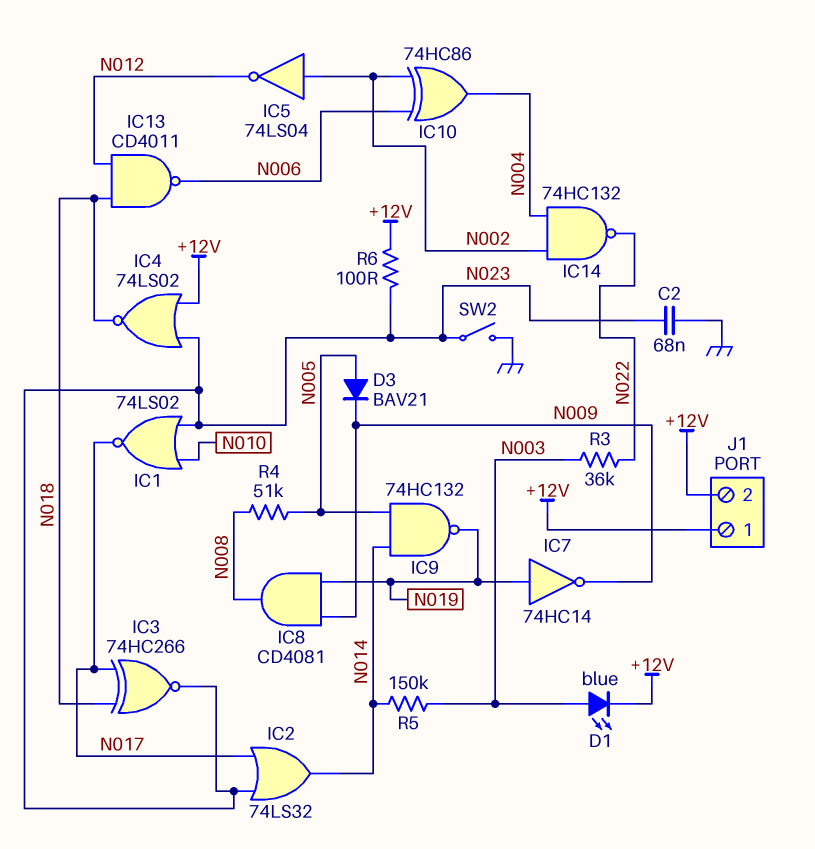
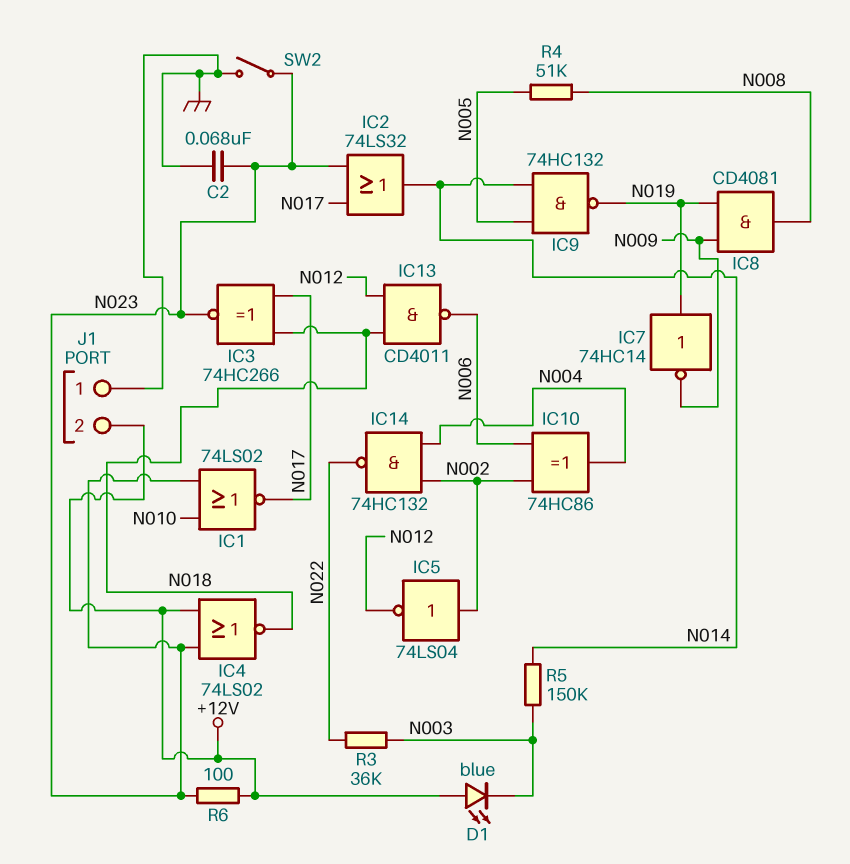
D1: LED blue (A N003, K +12V) -> LED blue (A +12V, K N003)
D3: diode BAV21 (A N005, K N009) -> none
J1 pin 1: +12V -> GND

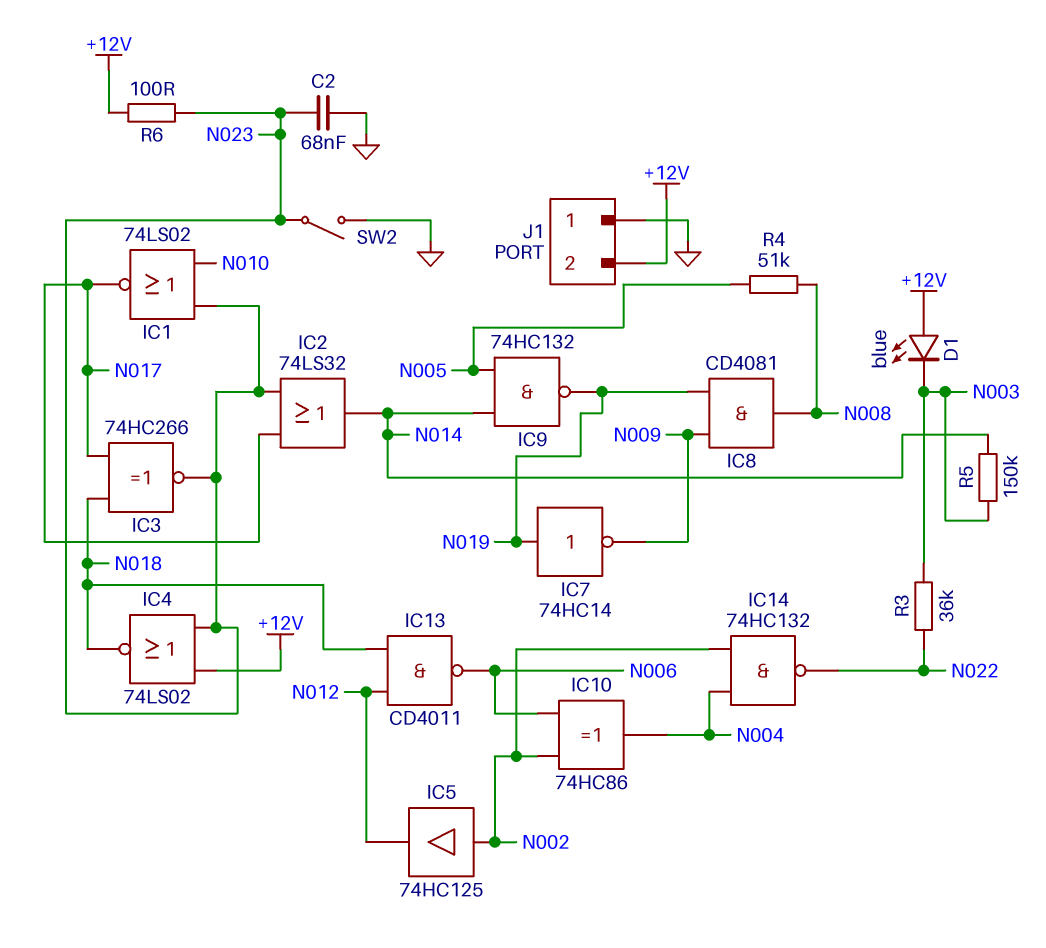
IC5: NOT 74LS04 (in N002, out N012) -> buffer 74HC125 (in N002, out N012)

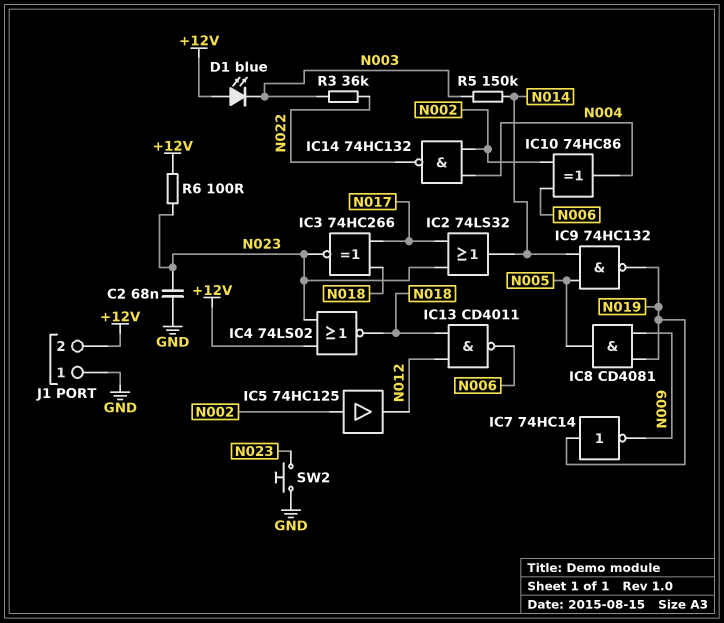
IC1: NOR 74LS02 (in N010, in N023, out N017) -> none
IC8: AND CD4081 (in N009, in N019, out N008) -> AND CD4081 (in N009, in N019, out N005)
R4: 51k (N005, N008) -> none
SW2: switch (GND, N023) -> button (GND, N023)

